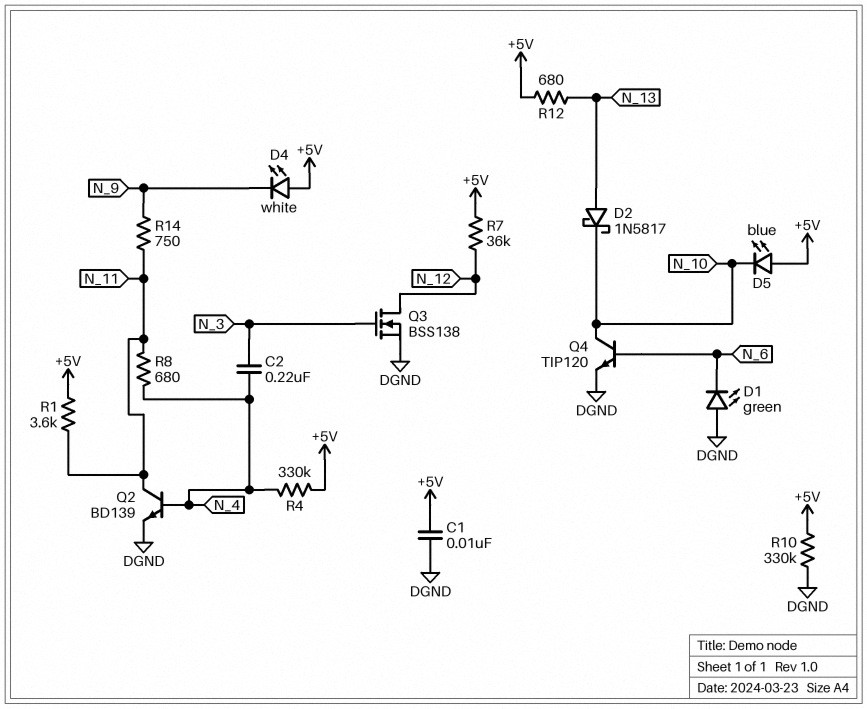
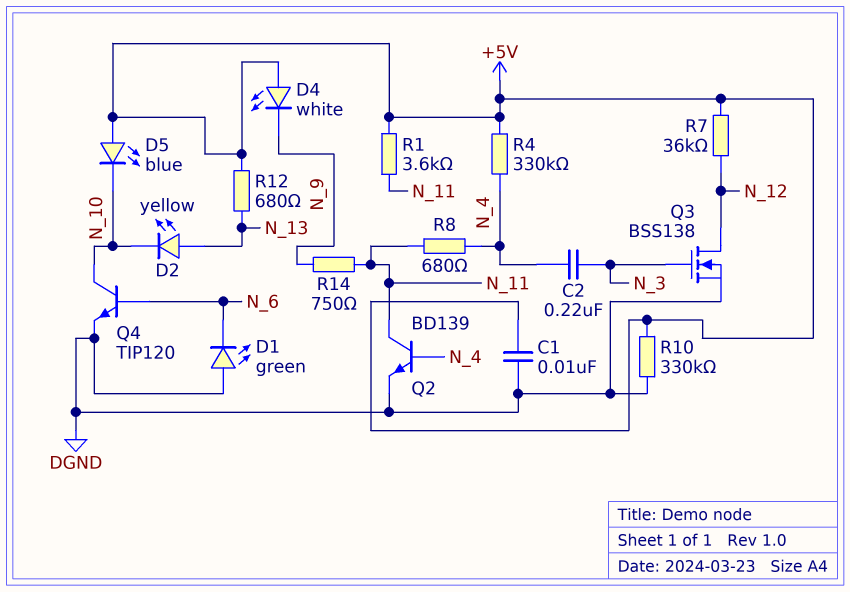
D2: schottky 1N5817 (A N_13, K N_10) -> LED yellow (A N_13, K N_10)

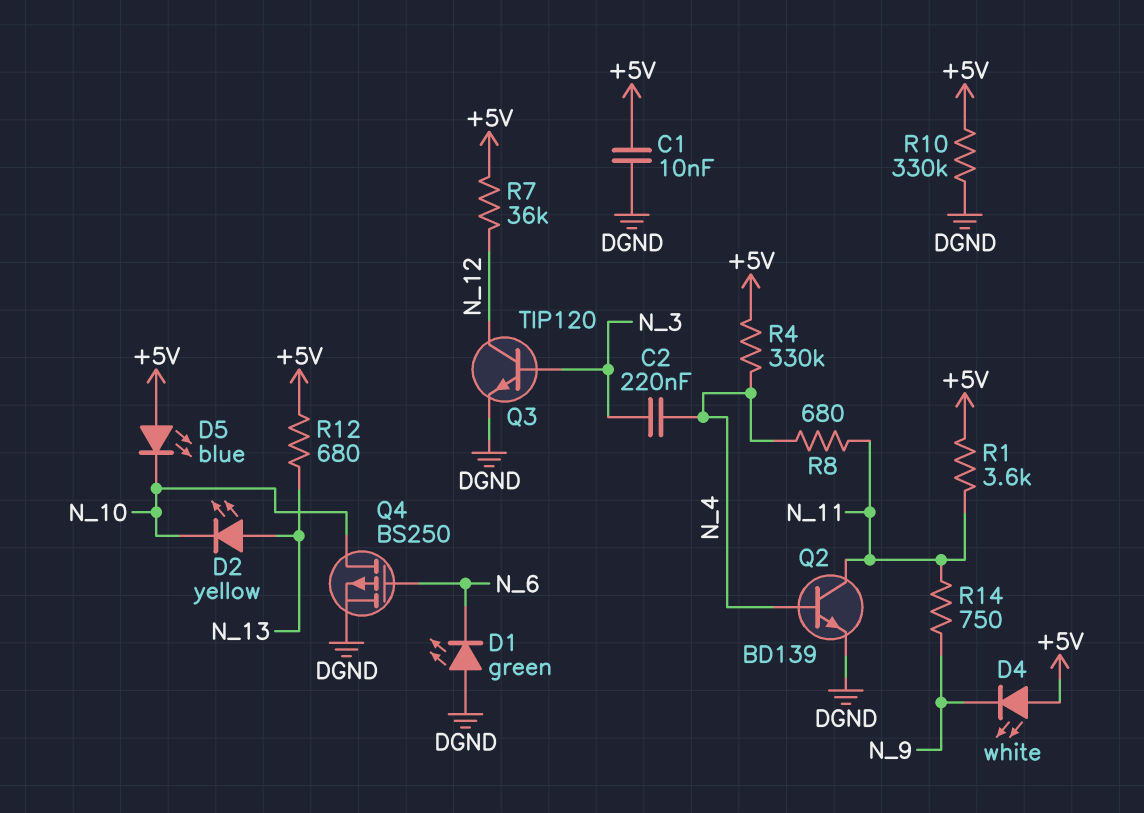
Q3: NMOS BSS138 (G N_3, D N_12, S DGND) -> NPN TIP120 (B N_3, C N_12, E DGND)
Q4: NPN TIP120 (B N_6, C N_10, E DGND) -> PMOS BS250 (G N_6, D N_10, S DGND)

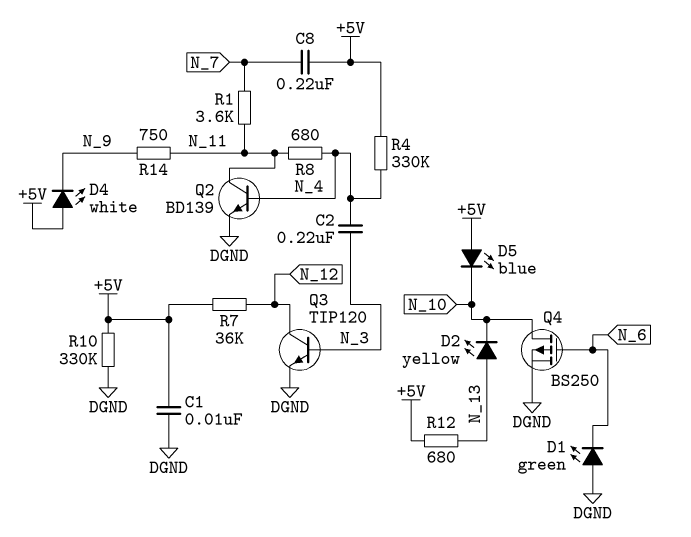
C8: none -> 220nF (+5V, N_7)
R1: 3.6k (+5V, N_11) -> 3.6k (N_7, N_11)

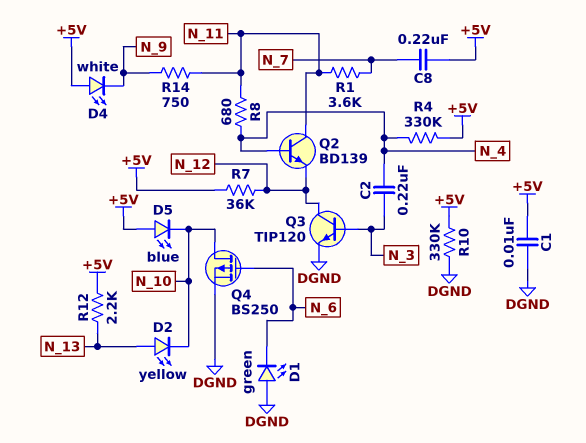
Q2: NPN BD139 (B N_4, C N_11, E DGND) -> NPN BD139 (B N_4, C N_11, E N_12)
R12: 680 (+5V, N_13) -> 2.2k (+5V, N_13)

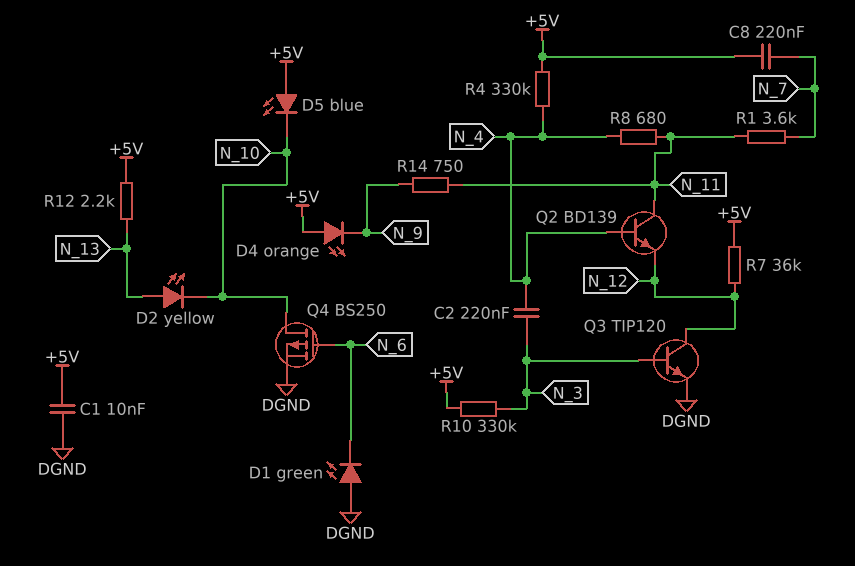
D4: LED white (A +5V, K N_9) -> LED orange (A +5V, K N_9)
R10: 330k (+5V, DGND) -> 330k (+5V, N_3)

